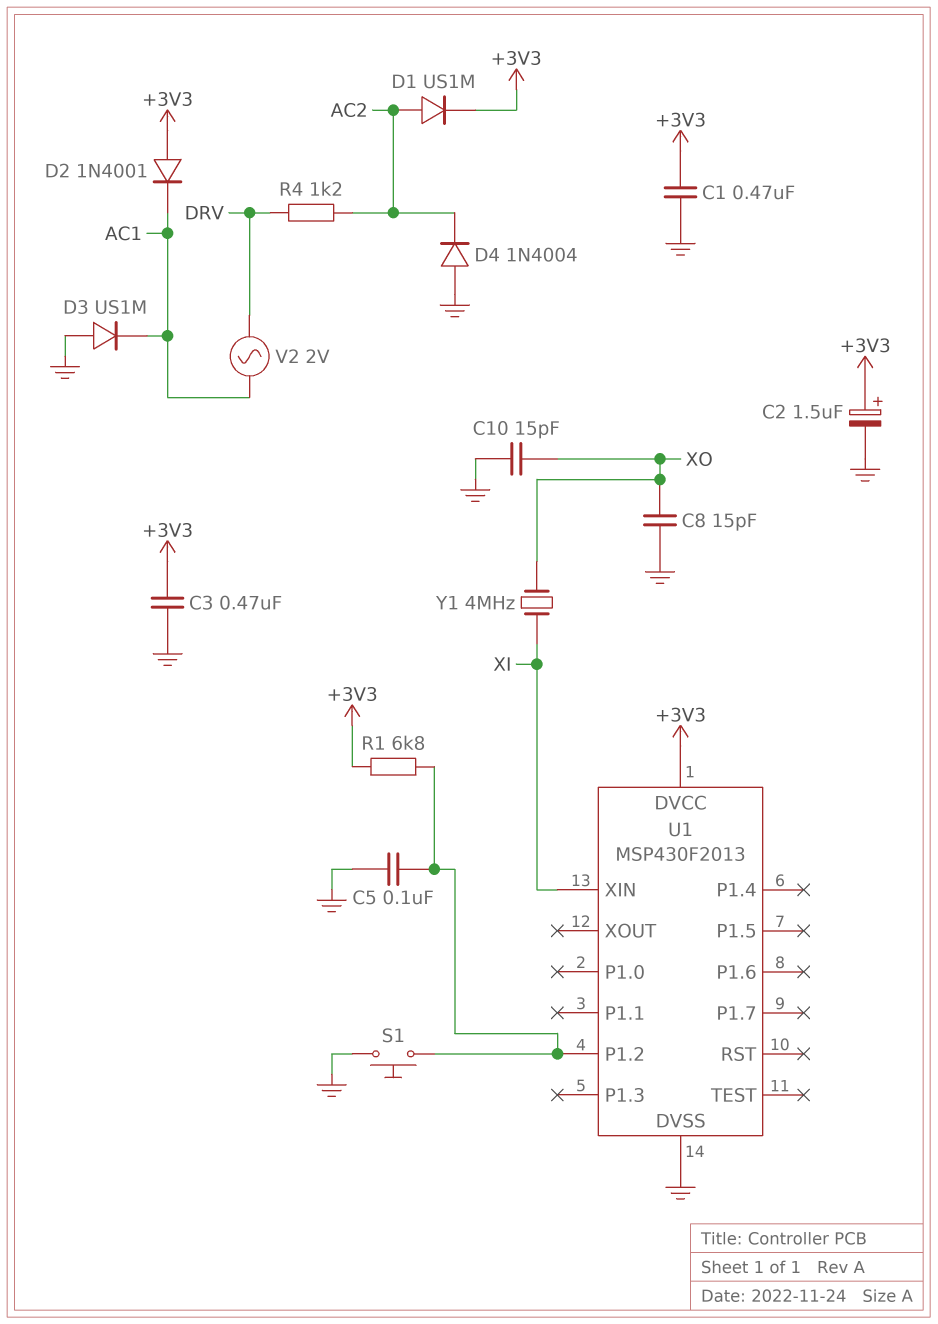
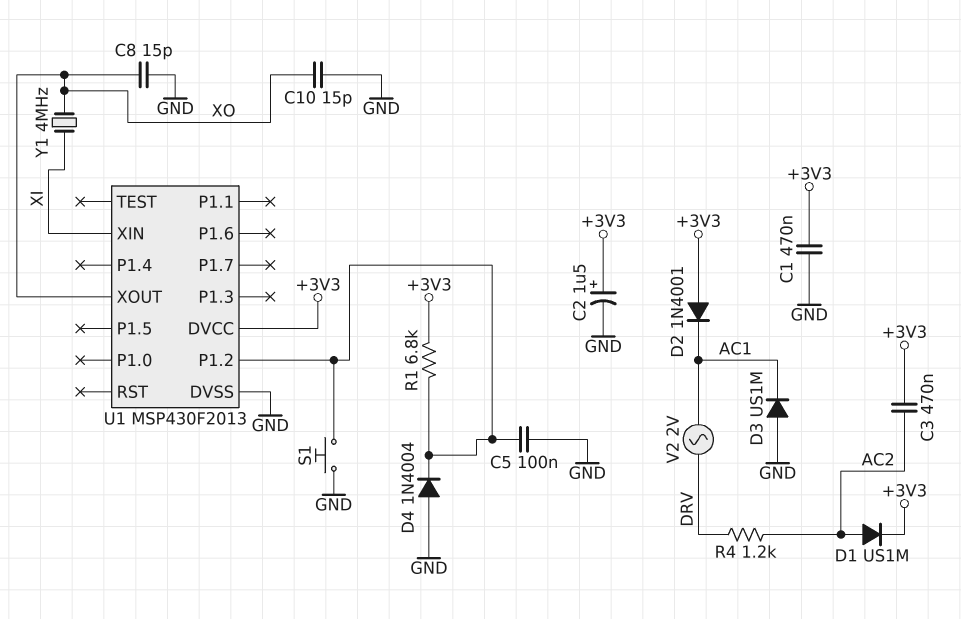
C3: 470nF (+3V3, GND) -> 470nF (+3V3, AC2)
D4: diode 1N4004 (A GND, K AC2) -> diode 1N4004 (A GND, K U1/P1.2)
U1 pin XOUT: none -> XO

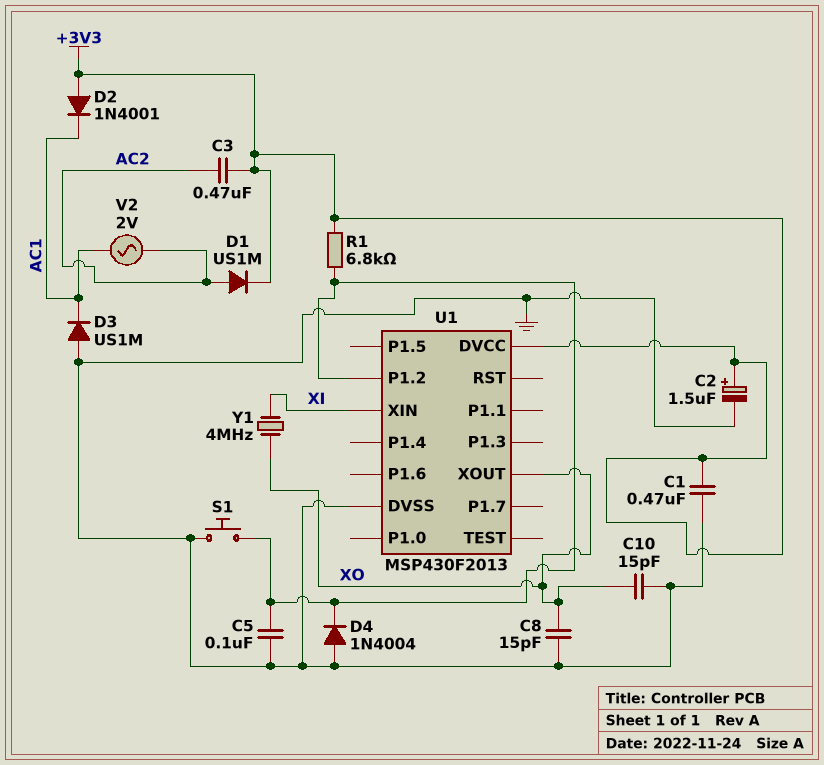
R4: 1.2k (AC2, DRV) -> none
V2: AC 2V (AC1, DRV) -> AC 2V (AC1, AC2)

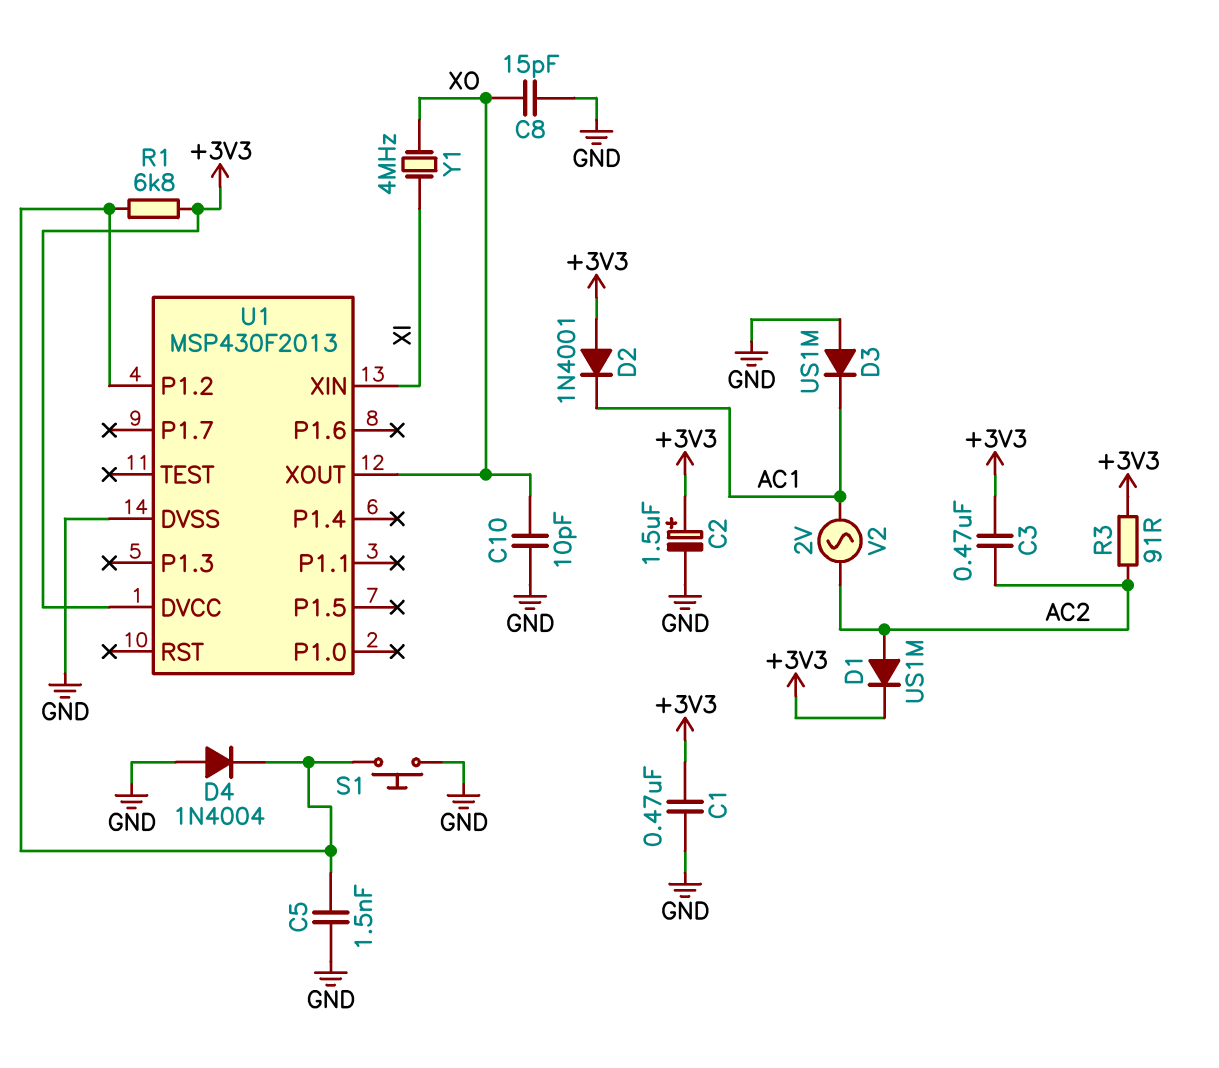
C5: 100nF (GND, U1/P1.2) -> 1.5nF (GND, U1/P1.2)
C10: 15pF (GND, XO) -> 10pF (GND, XO)
R3: none -> 91 (+3V3, AC2)

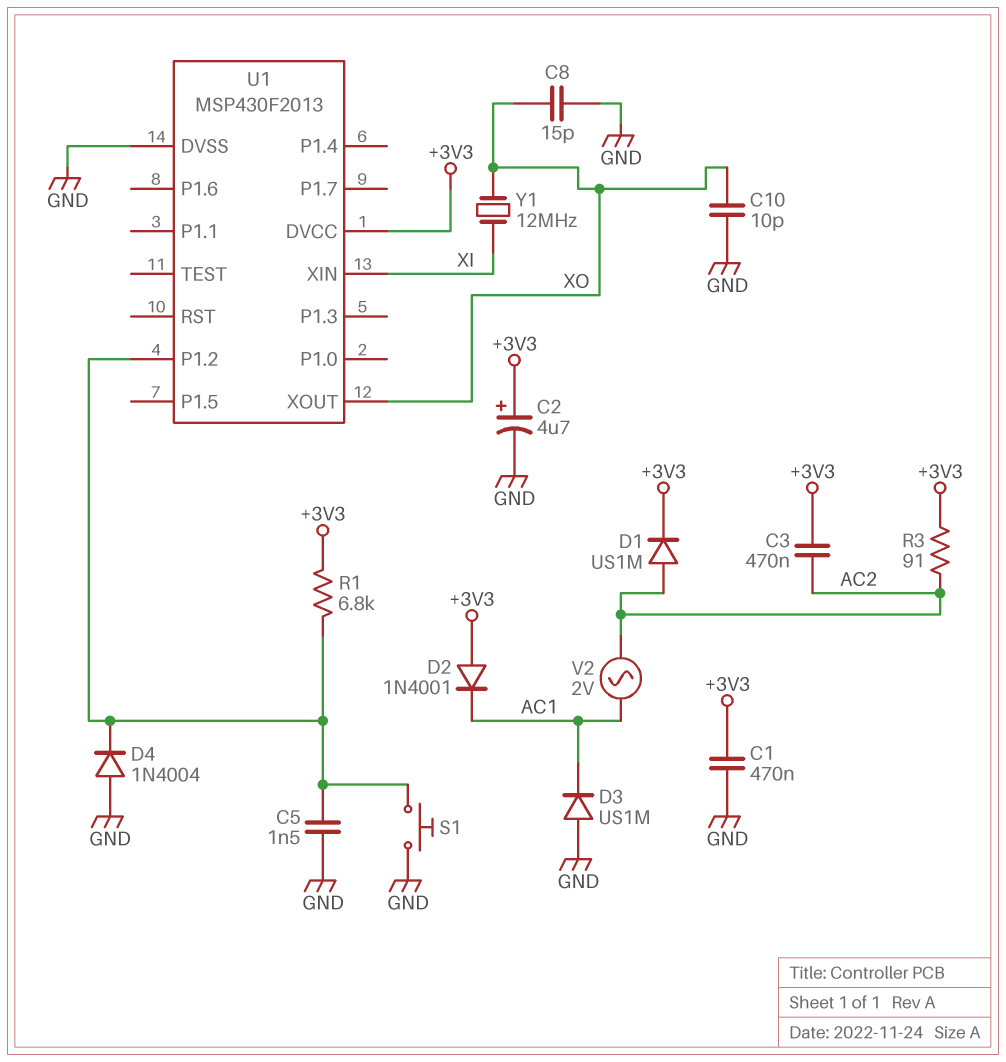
C2: 1.5uF (plus +3V3, minus GND) -> 4.7uF (plus +3V3, minus GND)
Y1: 4MHz (XI, XO) -> 12MHz (XI, XO)

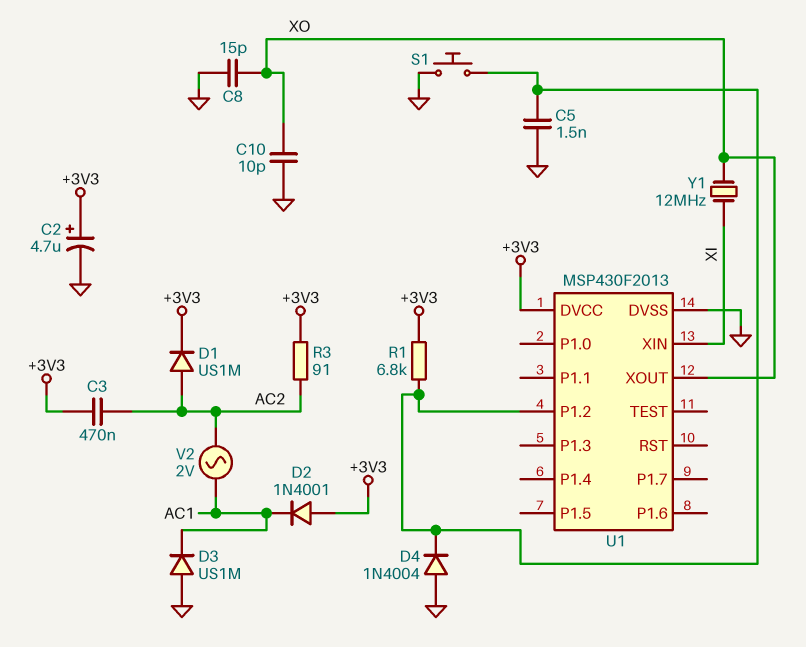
C1: 470nF (+3V3, GND) -> none

